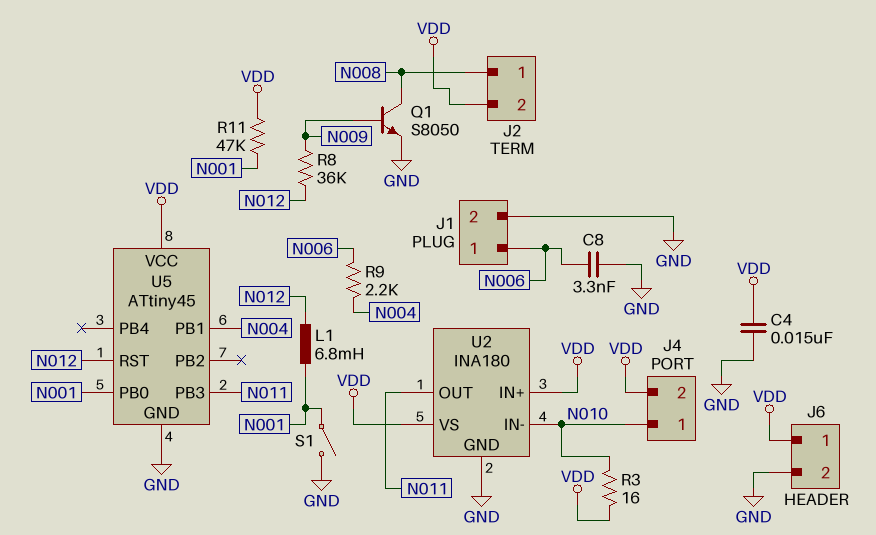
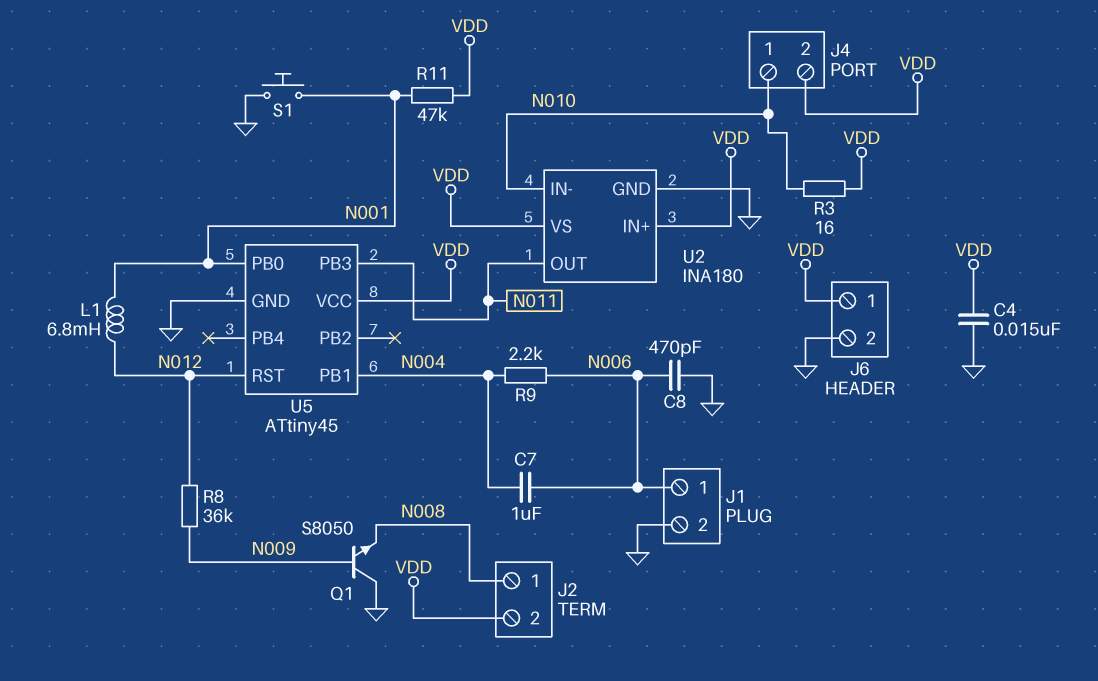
C7: none -> 1uF (N004, N006)
C8: 3.3nF (GND, N006) -> 470pF (GND, N006)
Q1: NPN S8050 (B N009, C N008, E GND) -> NPN S8050 (B N009, C GND, E N008)
S1: switch (GND, N001) -> button (GND, N001)

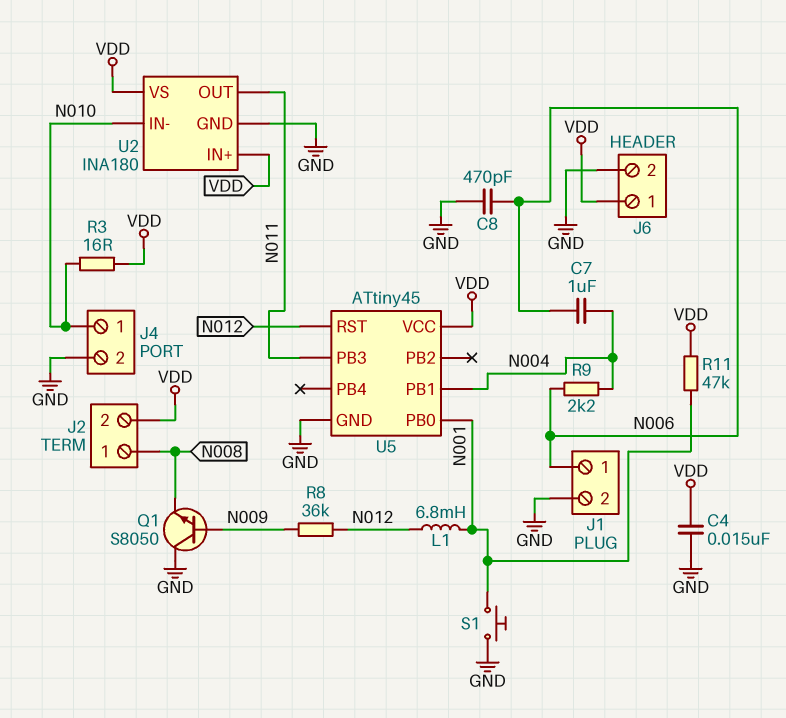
J4 pin 2: VDD -> GND

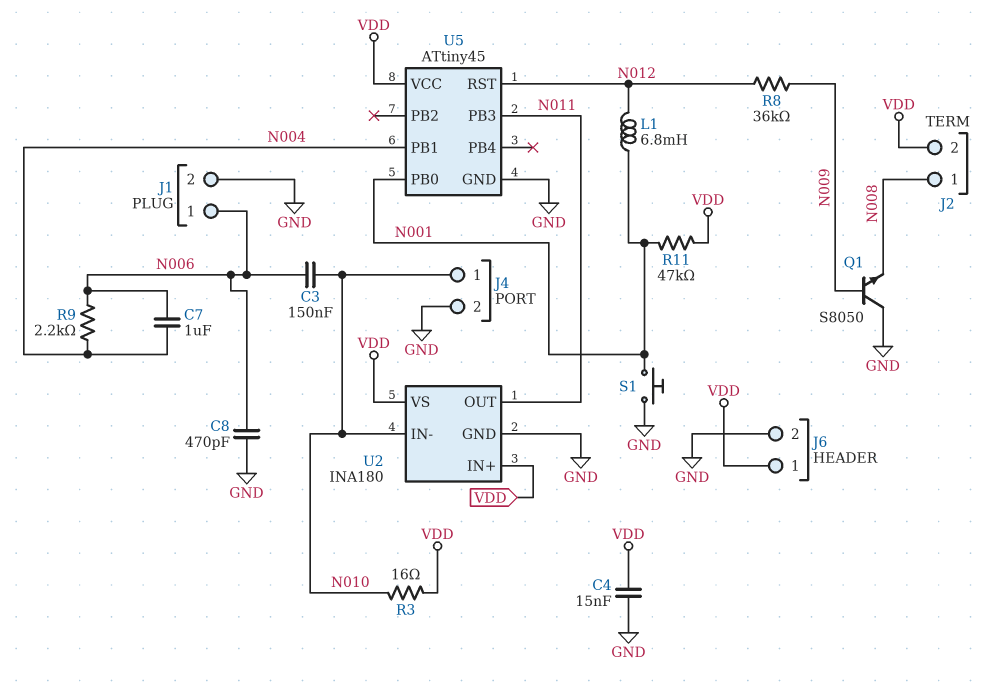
C3: none -> 150nF (N006, N010)

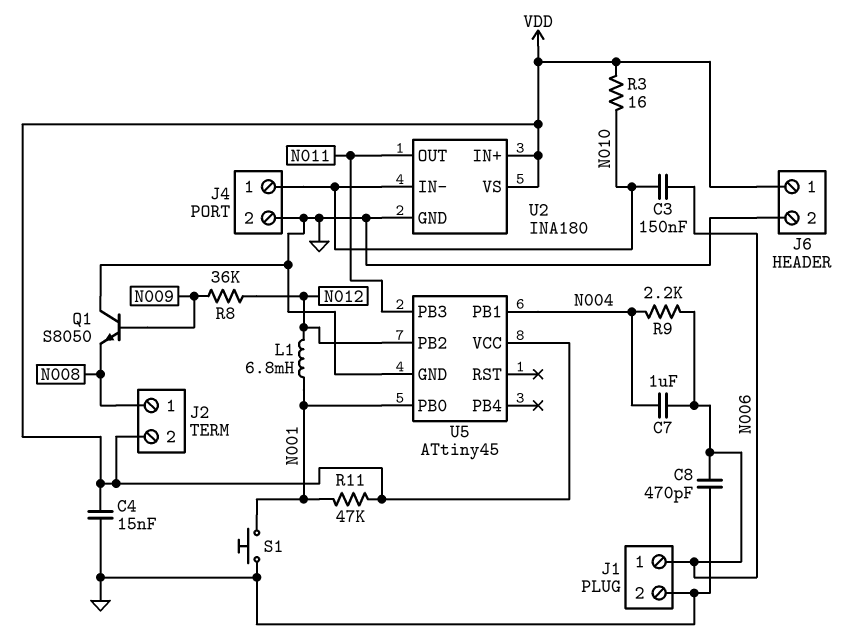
U5 pin PB2: none -> N012
U5 pin RST: N012 -> none

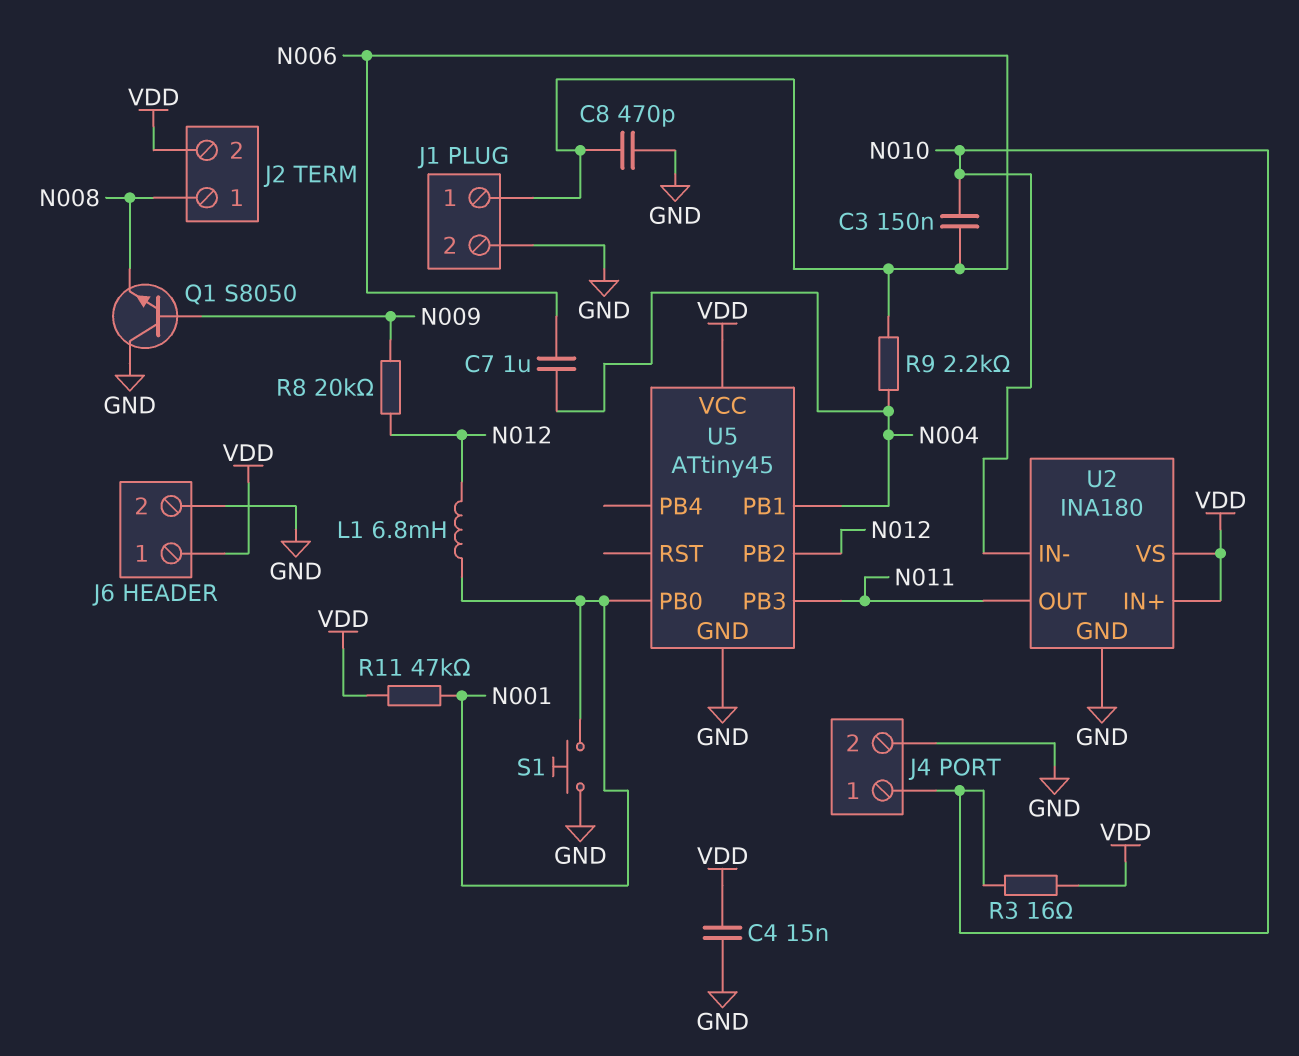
R8: 36k (N009, N012) -> 20k (N009, N012)

